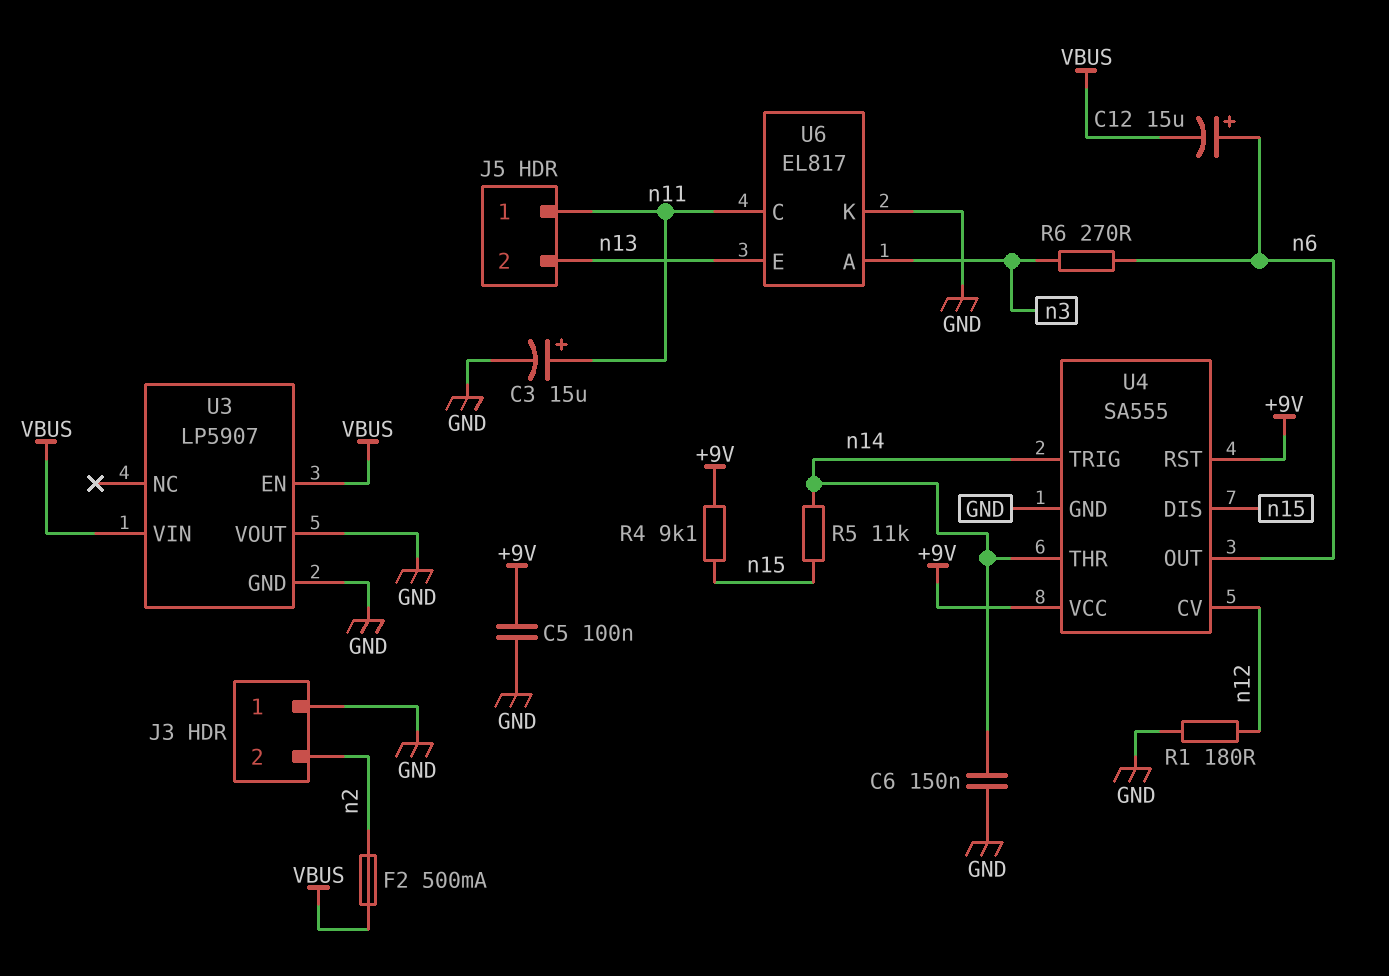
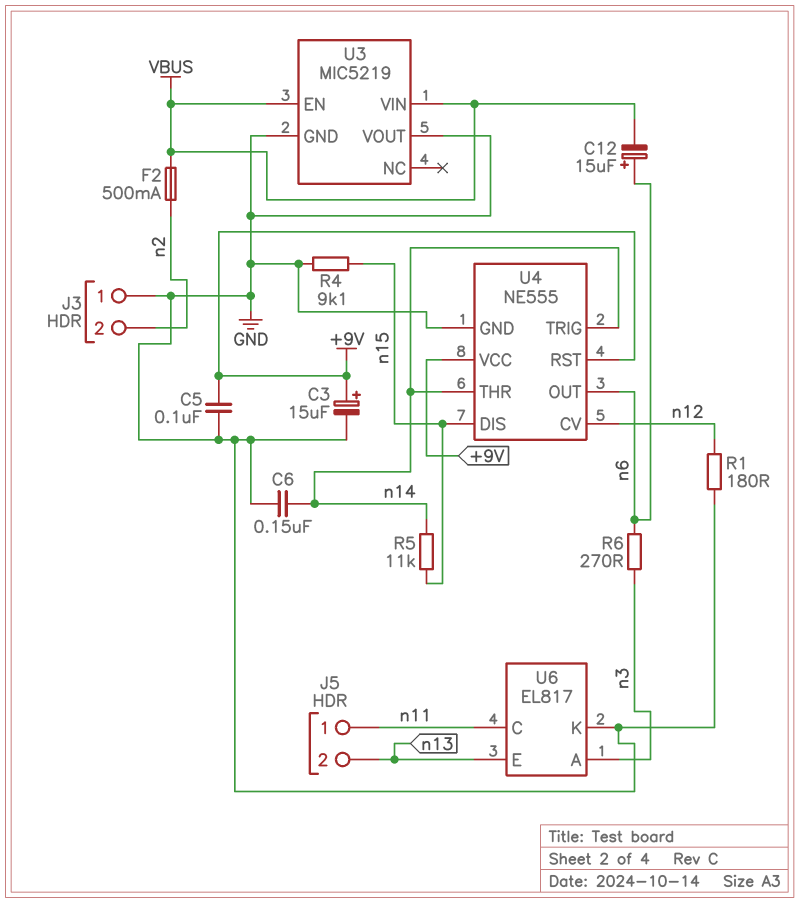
C3: 15uF (plus n11, minus GND) -> 15uF (plus +9V, minus GND)
R4: 9.1k (+9V, n15) -> 9.1k (GND, n15)
U3: LP5907 -> MIC5219
U4: SA555 -> NE555

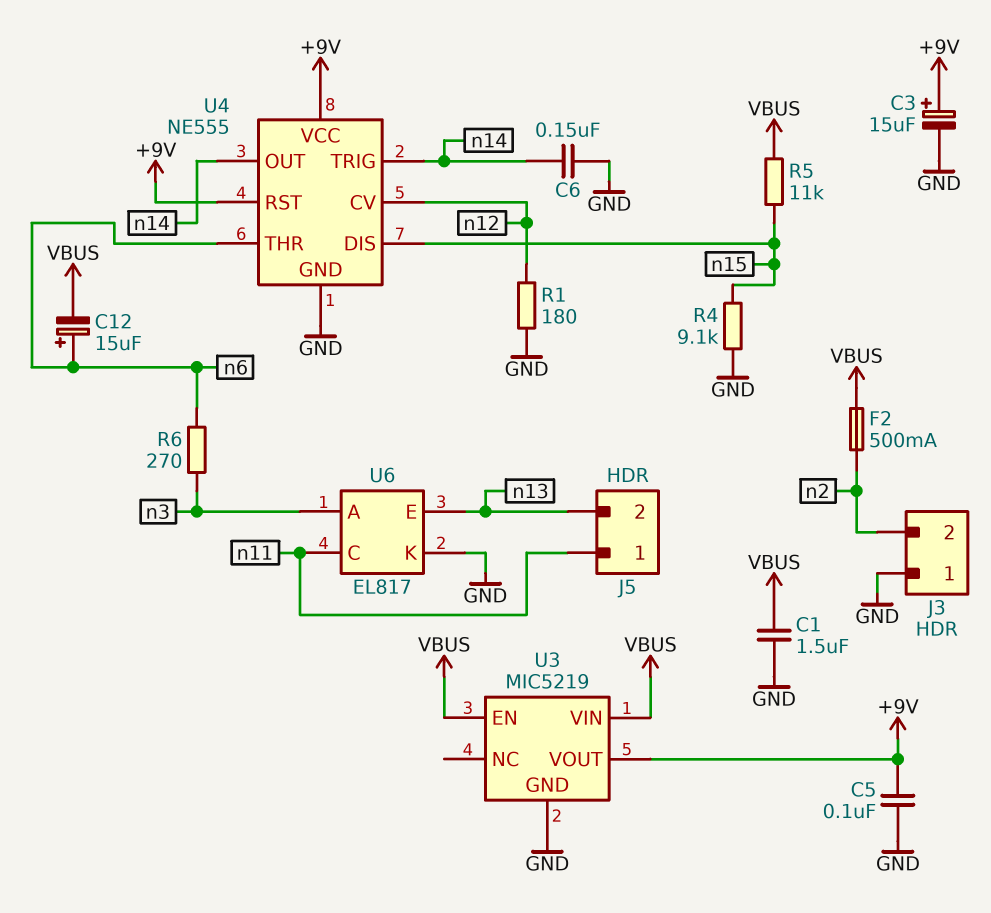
C1: none -> 1.5uF (GND, VBUS)
R5: 11k (n14, n15) -> 11k (VBUS, n15)
U3 pin VOUT: GND -> +9V
U4 pin OUT: n6 -> n14
U4 pin THR: n14 -> n6

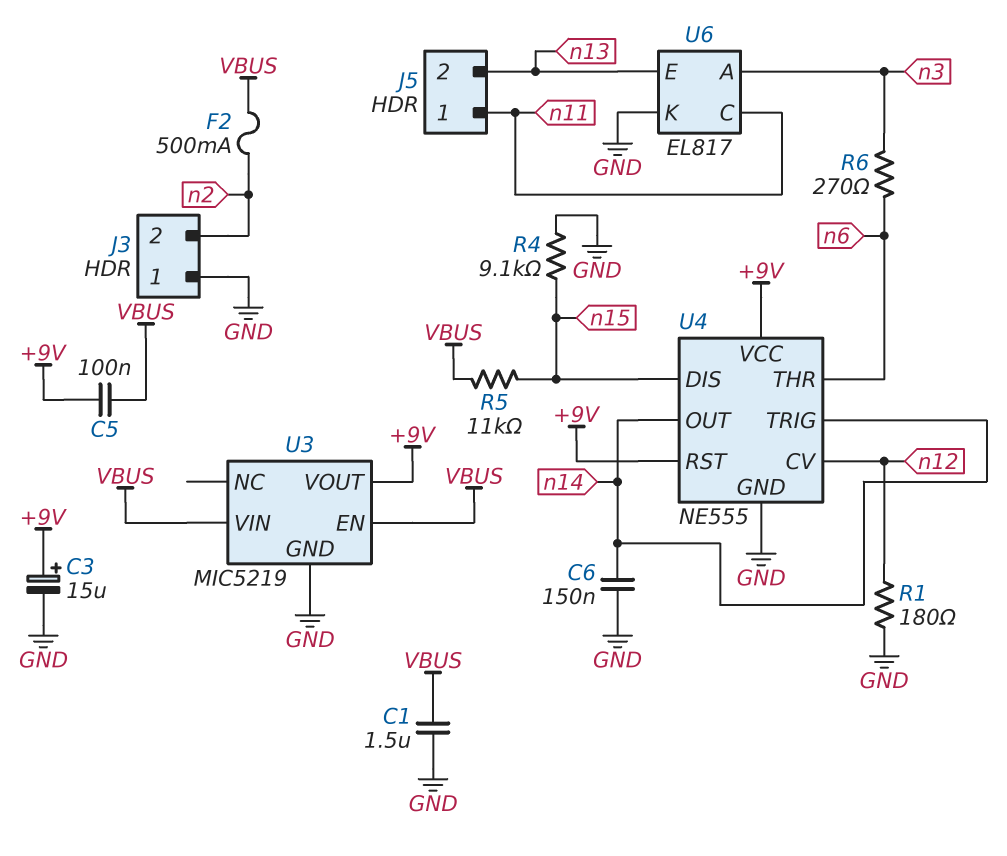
C5: 100nF (+9V, GND) -> 100nF (+9V, VBUS)
C12: 15uF (plus n6, minus VBUS) -> none

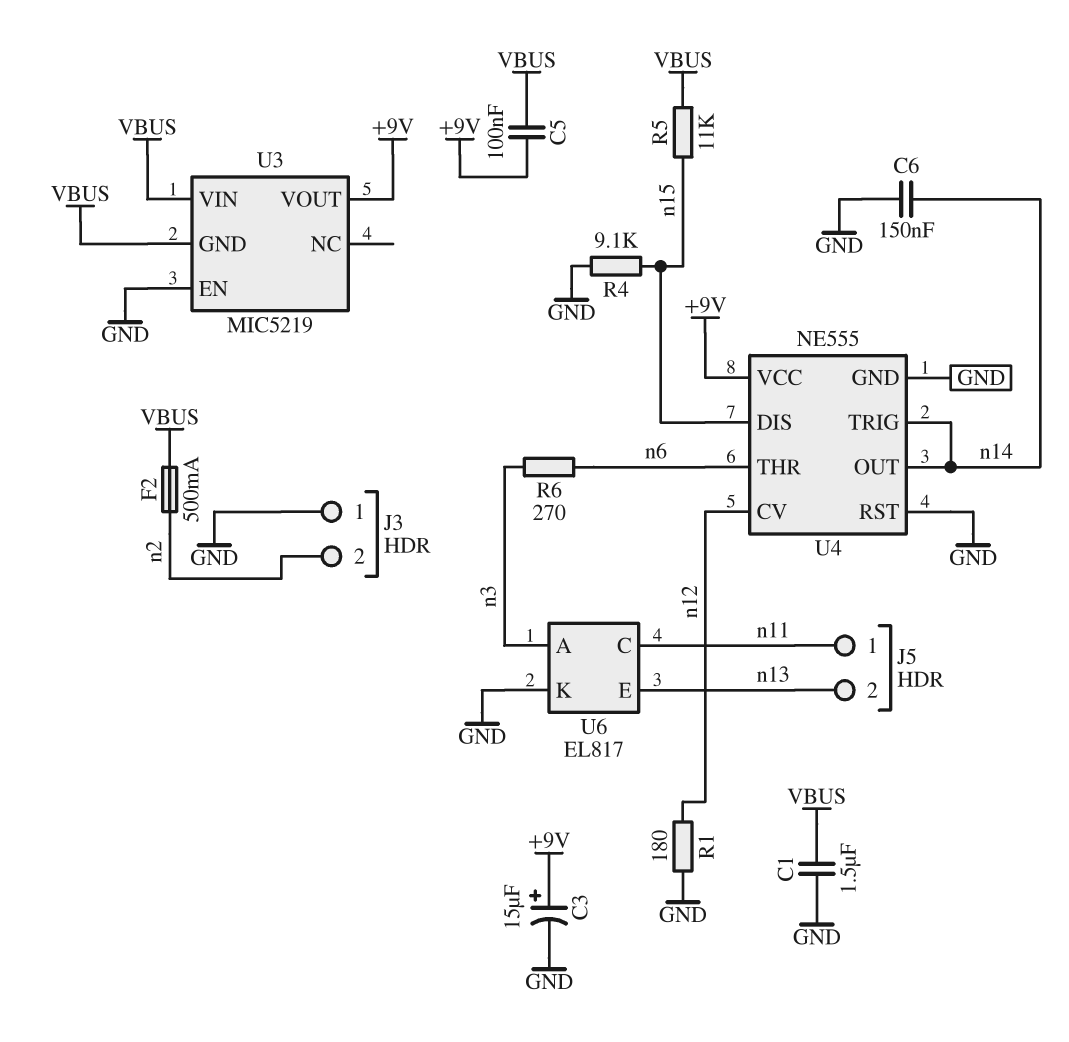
U3 pin EN: VBUS -> GND
U3 pin GND: GND -> VBUS
U4 pin RST: +9V -> GND

